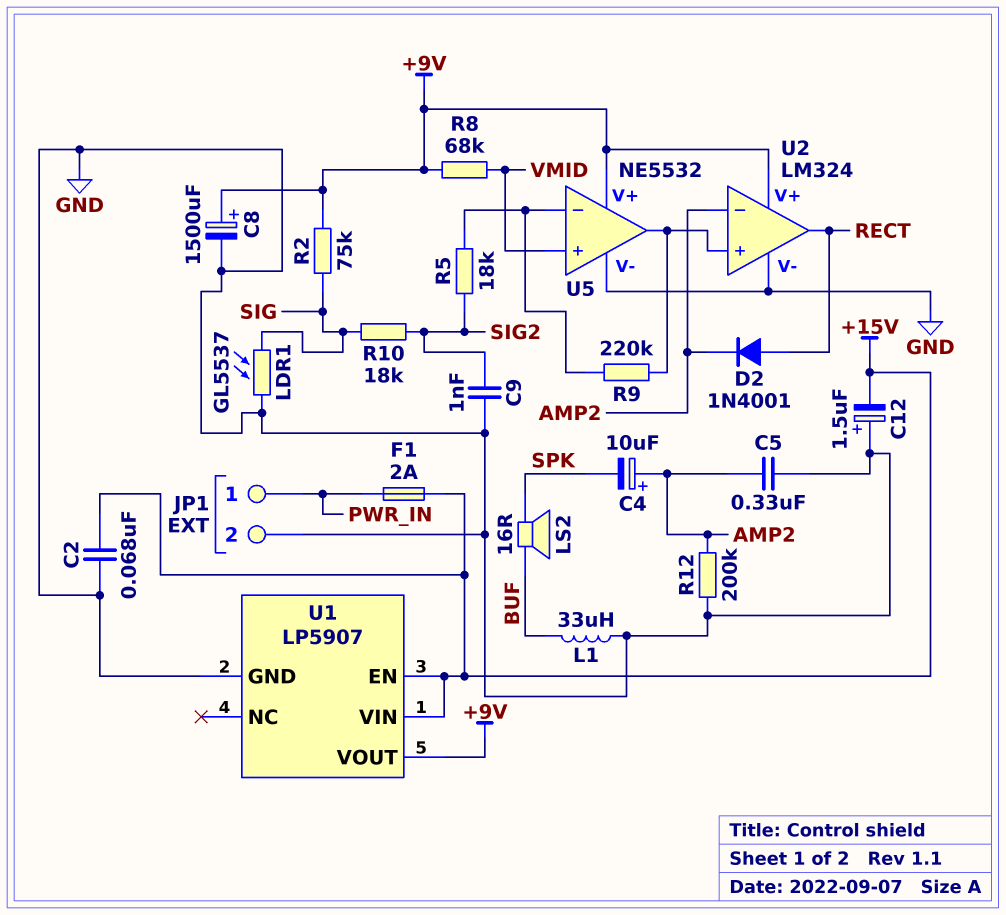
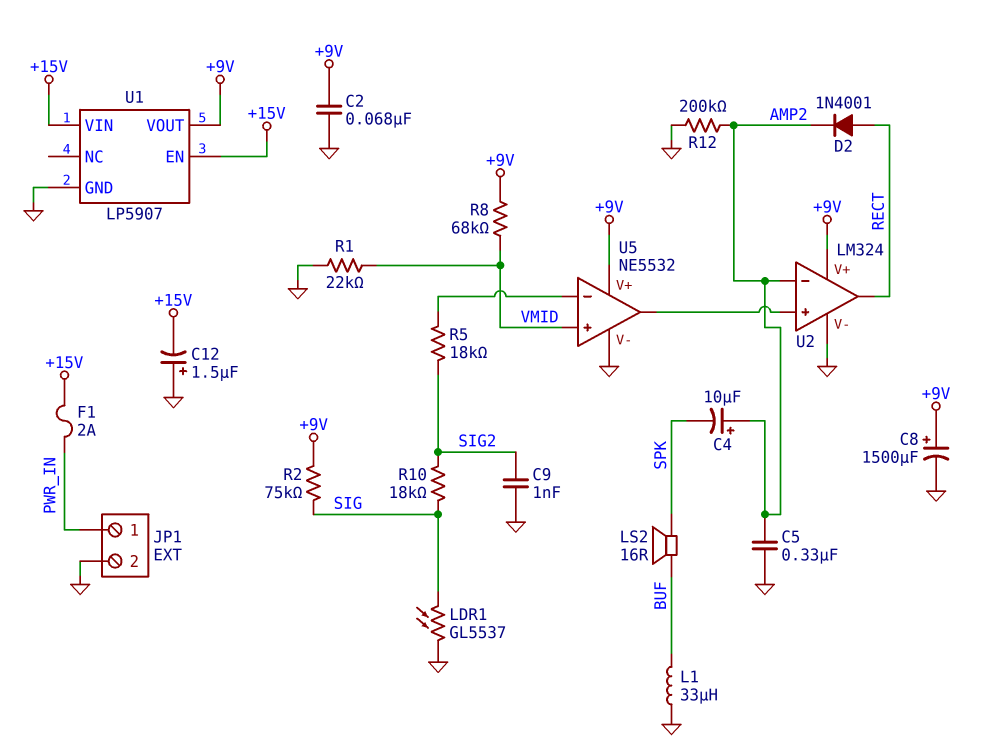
C2: 68nF (+15V, GND) -> 68nF (+9V, GND)
R1: none -> 22k (GND, VMID)
R9: 220k (U2/in+, U5/in-) -> none

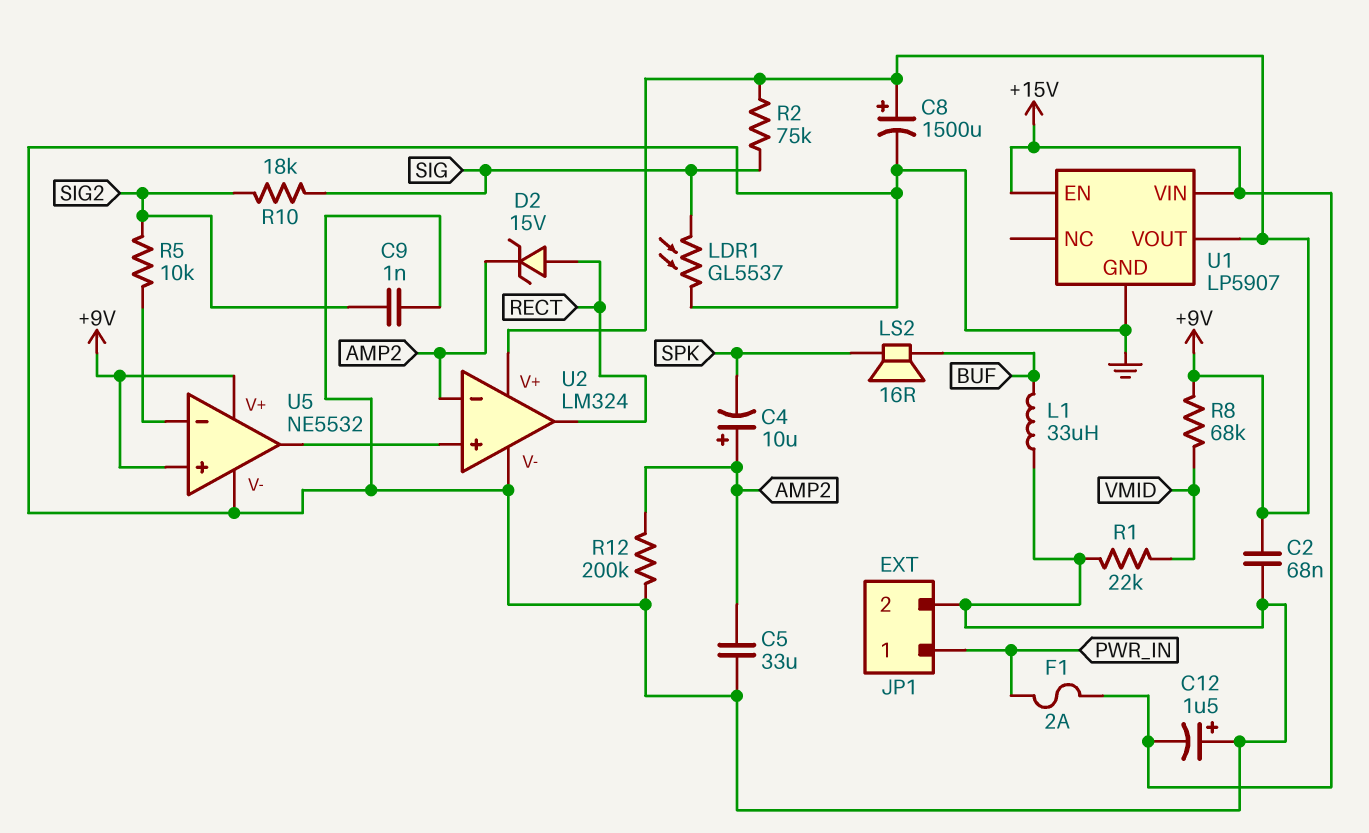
C5: 330nF (AMP2, GND) -> 33uF (AMP2, GND)
D2: diode 1N4001 (A RECT, K AMP2) -> zener 15V (A RECT, K AMP2)
R5: 18k (SIG2, U5/in-) -> 10k (SIG2, U5/in-)
U5 pin in+: VMID -> +9V

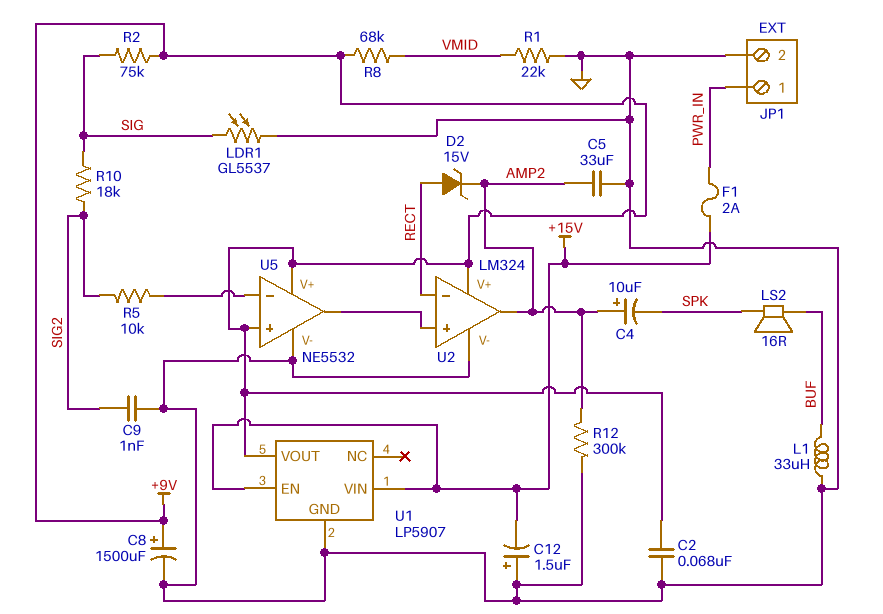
R12: 200k (AMP2, GND) -> 300k (AMP2, GND)
U2 pin in-: AMP2 -> RECT
U2 pin out: RECT -> AMP2

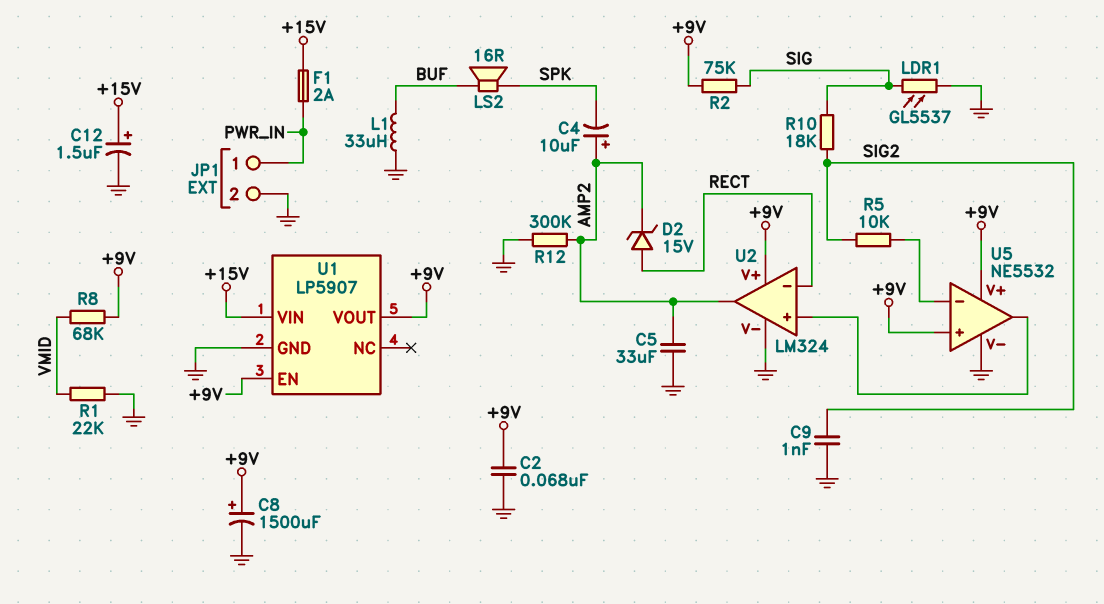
C12: 1.5uF (plus GND, minus +15V) -> 1.5uF (plus +15V, minus GND)
U1 pin EN: +15V -> +9V

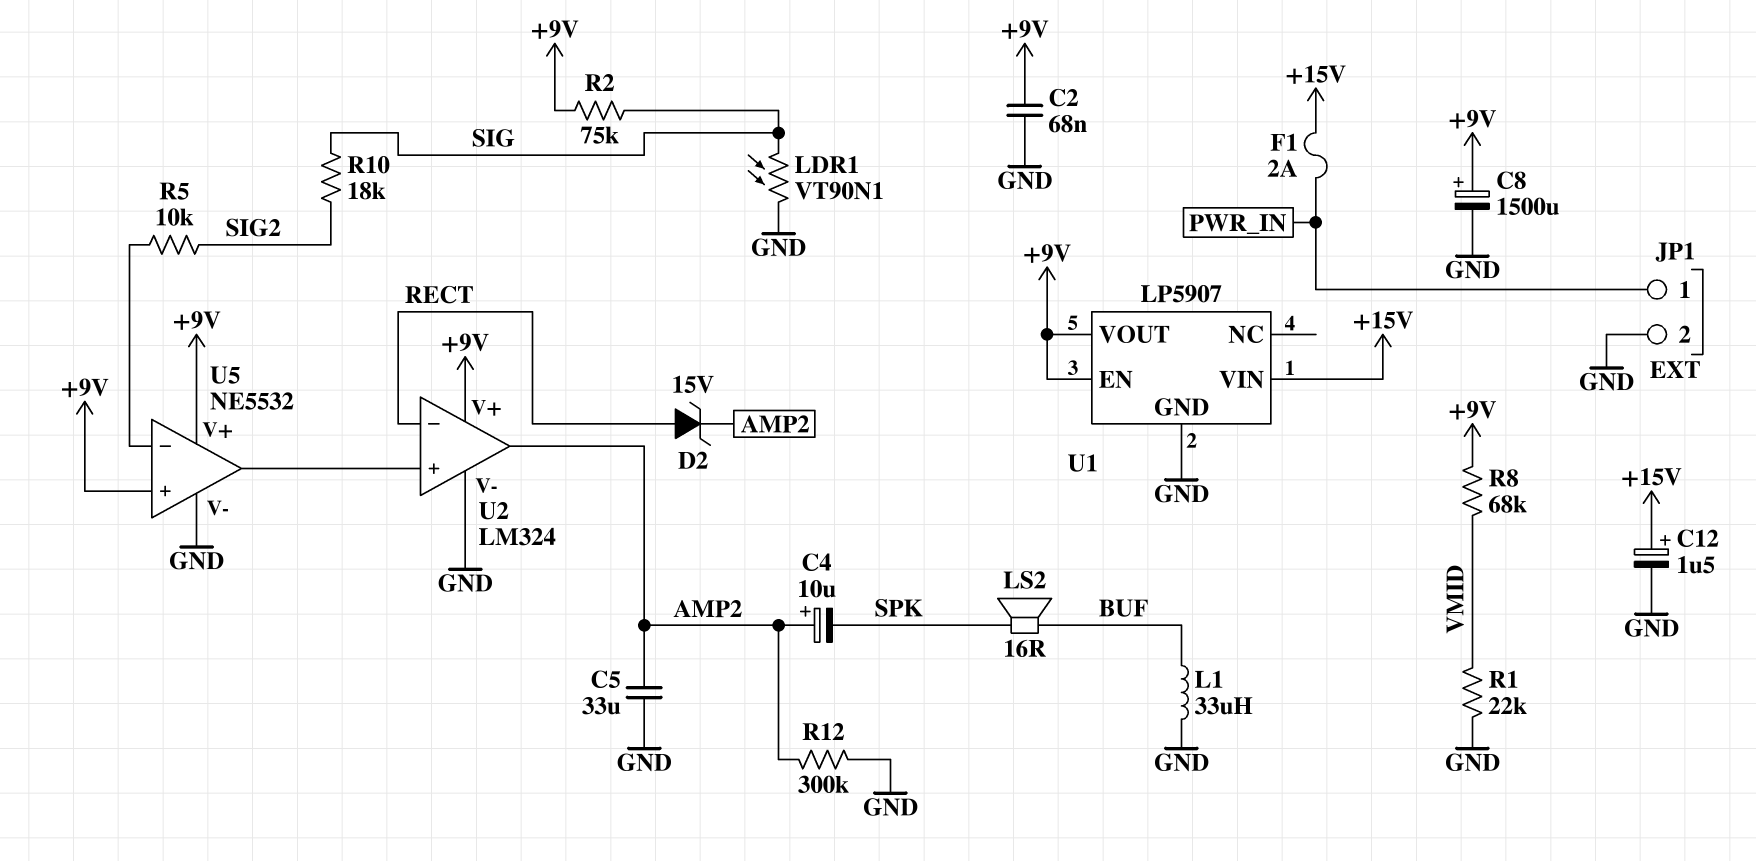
C9: 1nF (GND, SIG2) -> none
LDR1: GL5537 (GND, SIG) -> VT90N1 (GND, SIG)

